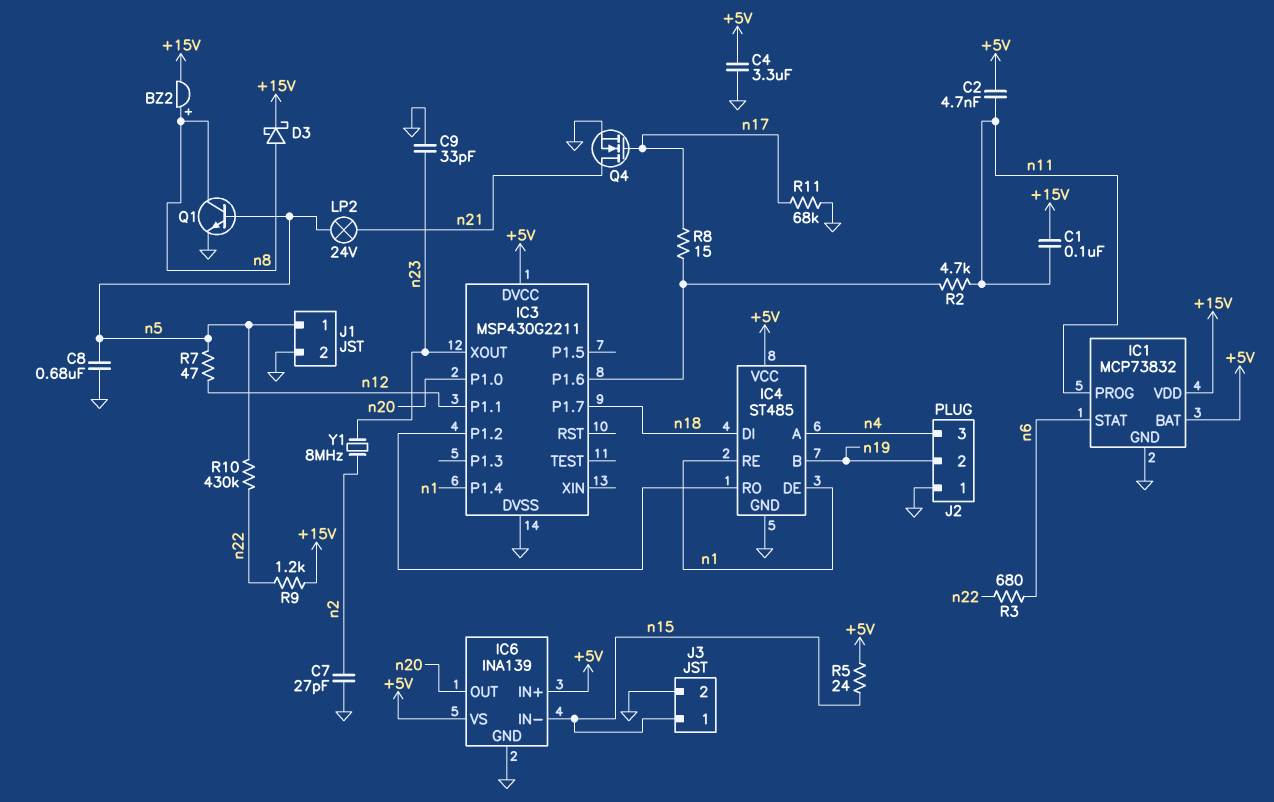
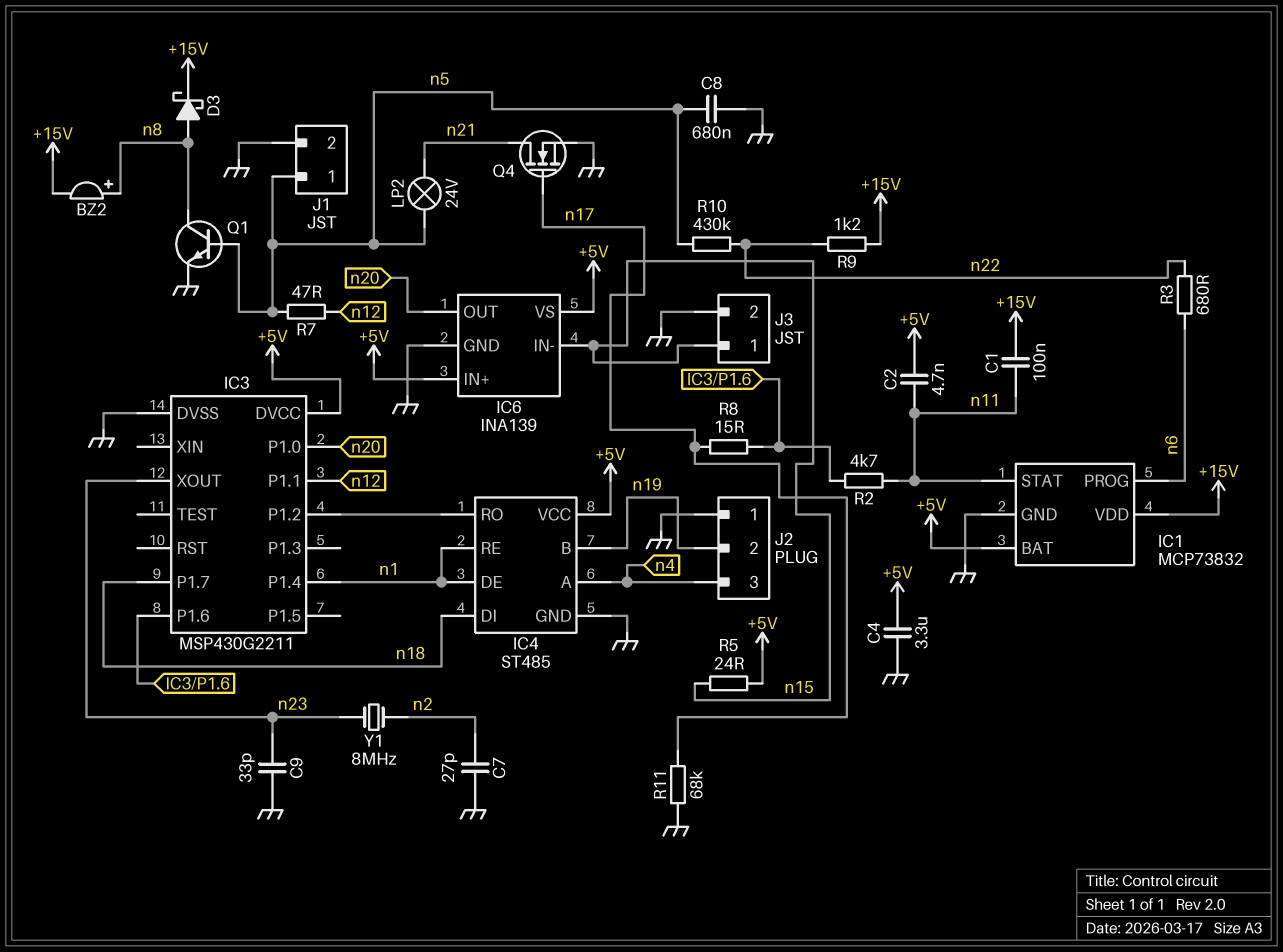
IC1 pin PROG: n11 -> n6
IC1 pin STAT: n6 -> n11

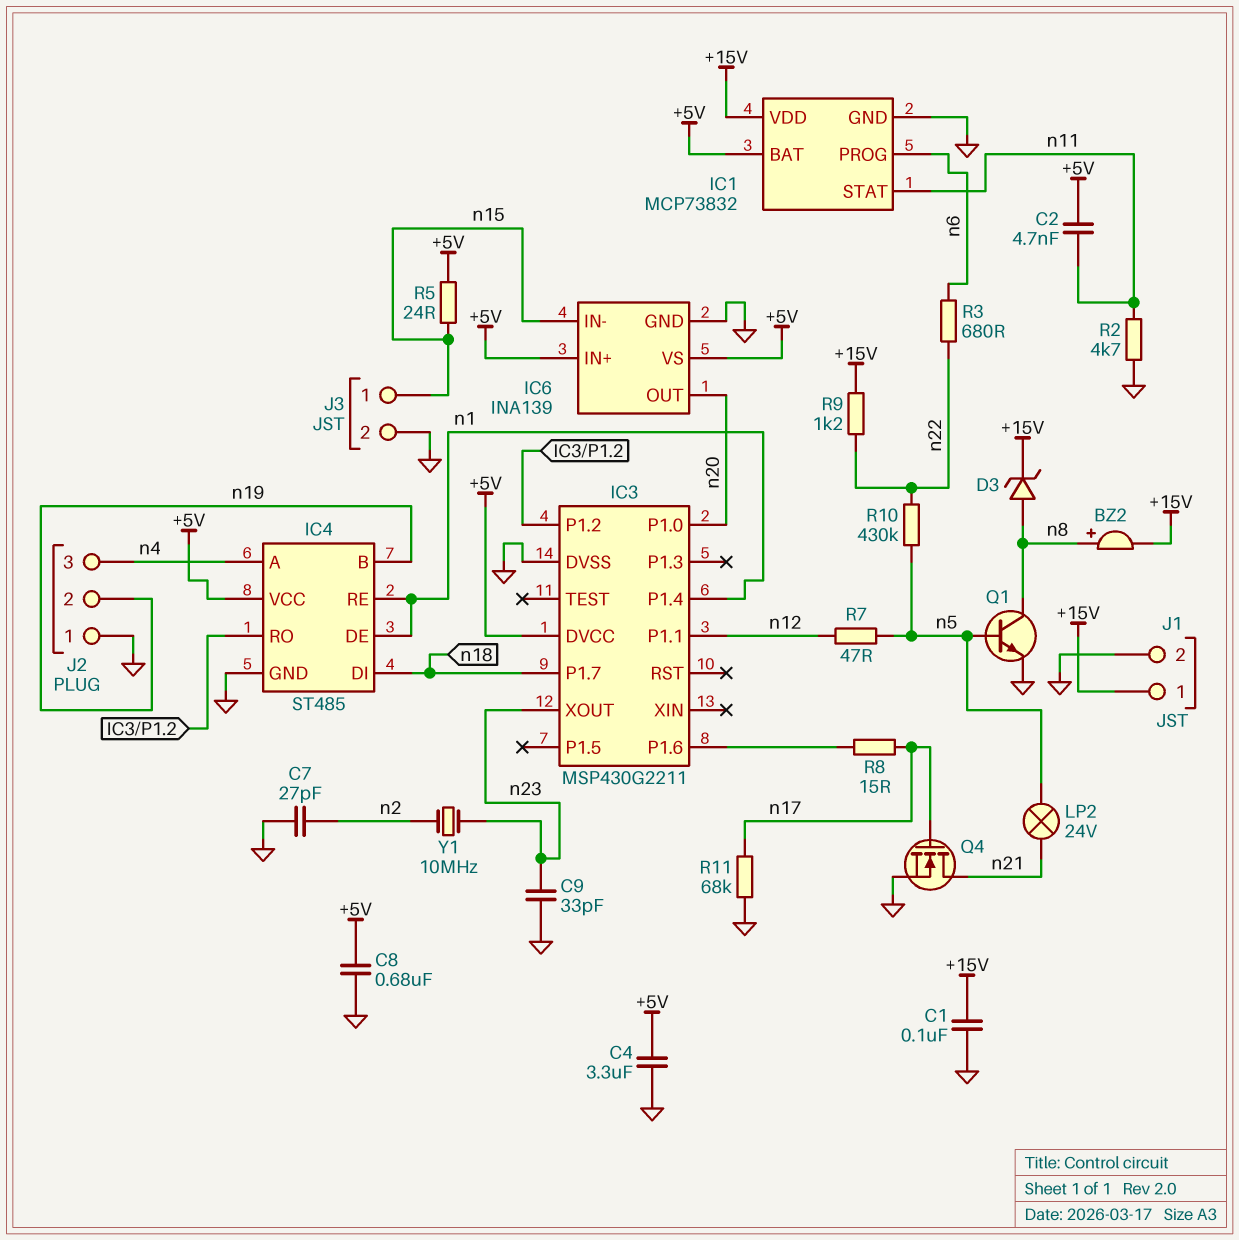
C1: 100nF (+15V, n11) -> 100nF (+15V, GND)
C8: 680nF (GND, n5) -> 680nF (+5V, GND)
D3: schottky (A n8, K +15V) -> zener (A n8, K +15V)
J1 pin 1: n5 -> +15V
R2: 4.7k (IC3/P1.6, n11) -> 4.7k (GND, n11)
Y1: 8MHz (n2, n23) -> 10MHz (n2, n23)

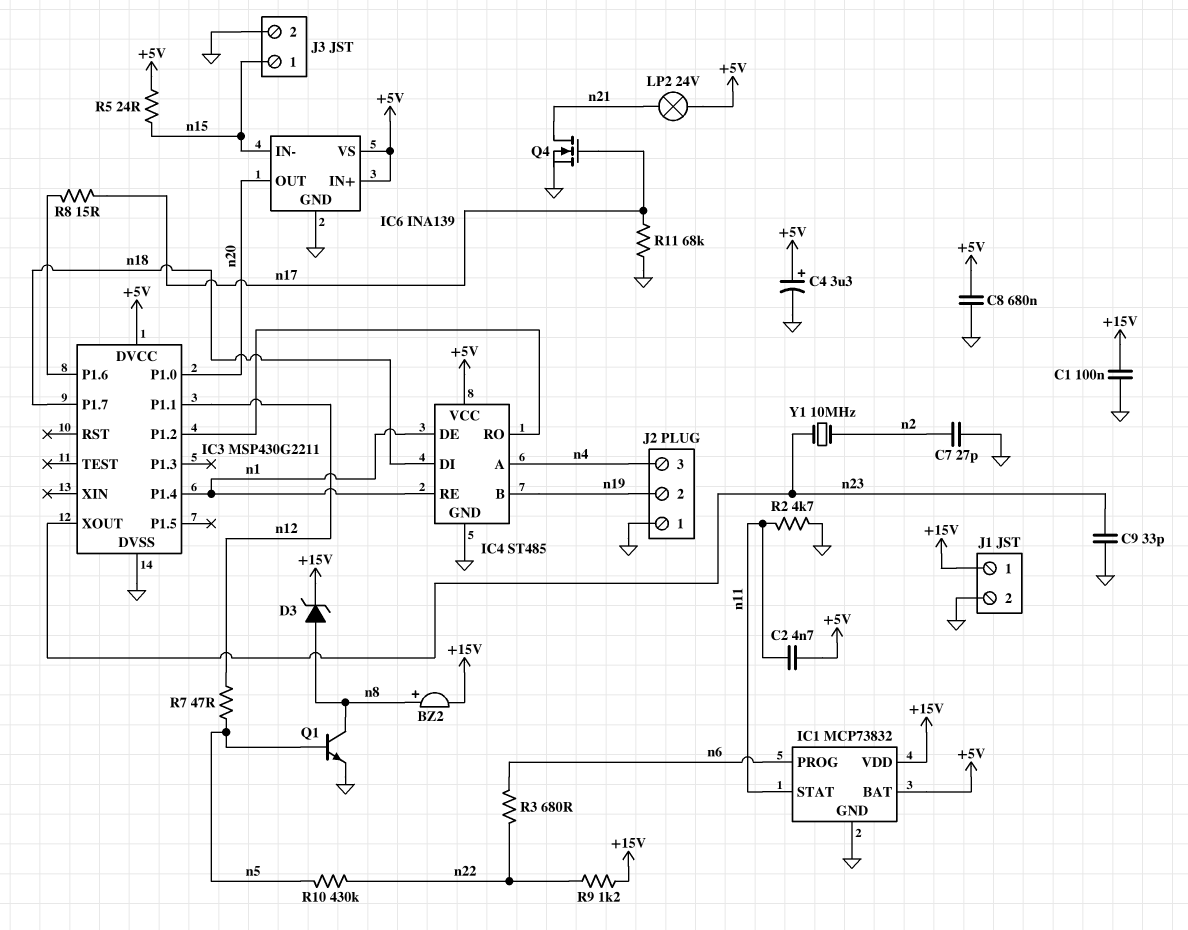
C4: 3.3uF (+5V, GND) -> 3.3uF (plus +5V, minus GND)
LP2: lamp 24V (n5, n21) -> lamp 24V (+5V, n21)

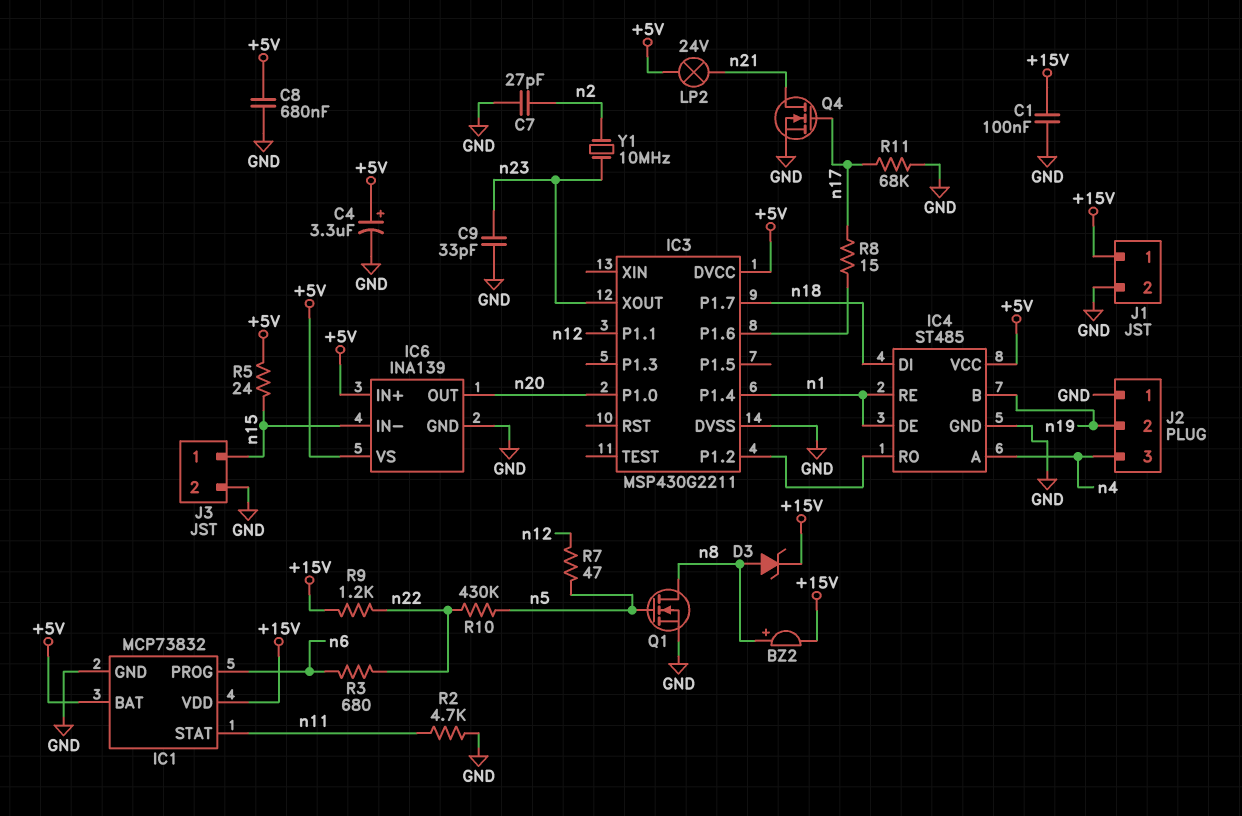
C2: 4.7nF (+5V, n11) -> none
Q1: NPN (B n5, C n8, E GND) -> NMOS (G n5, D n8, S GND)

